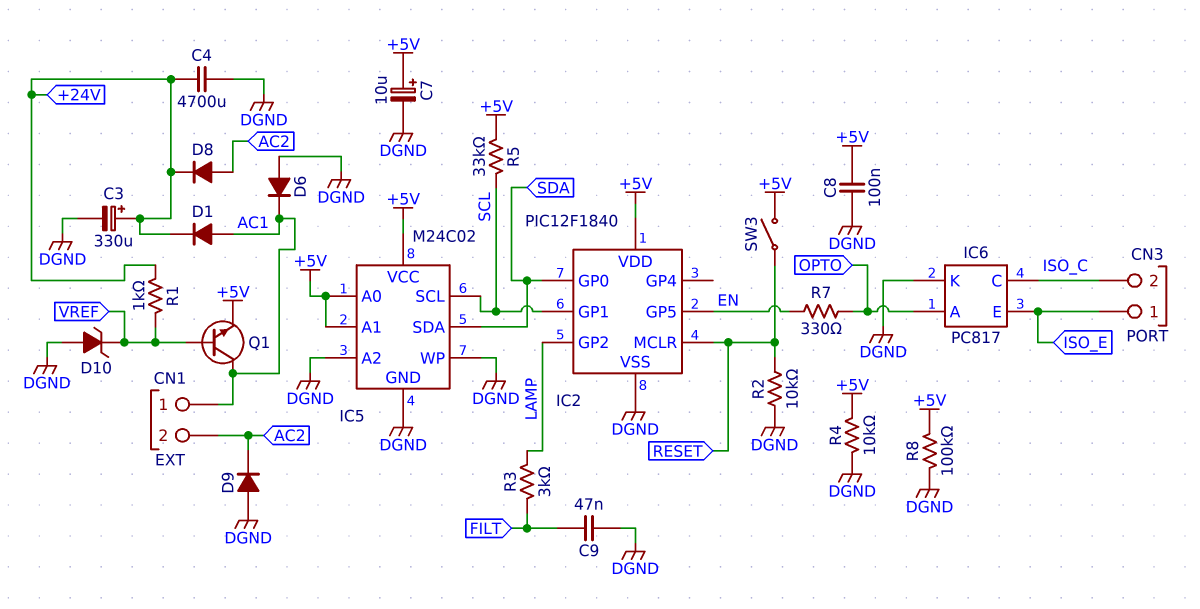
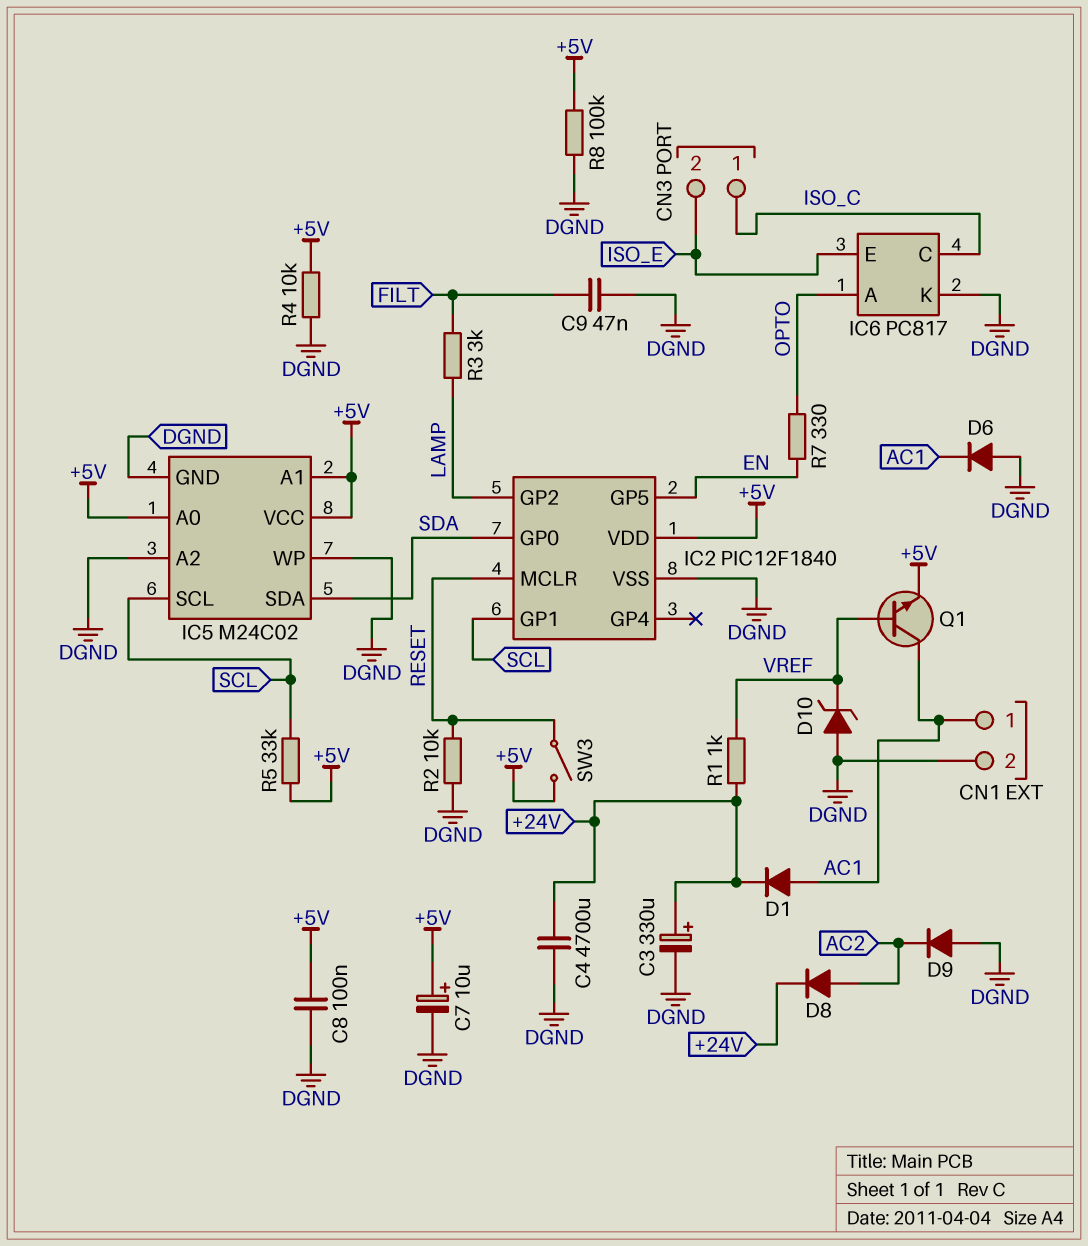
CN1 pin 2: AC2 -> DGND
CN3 pin 1: ISO_E -> ISO_C
CN3 pin 2: ISO_C -> ISO_E

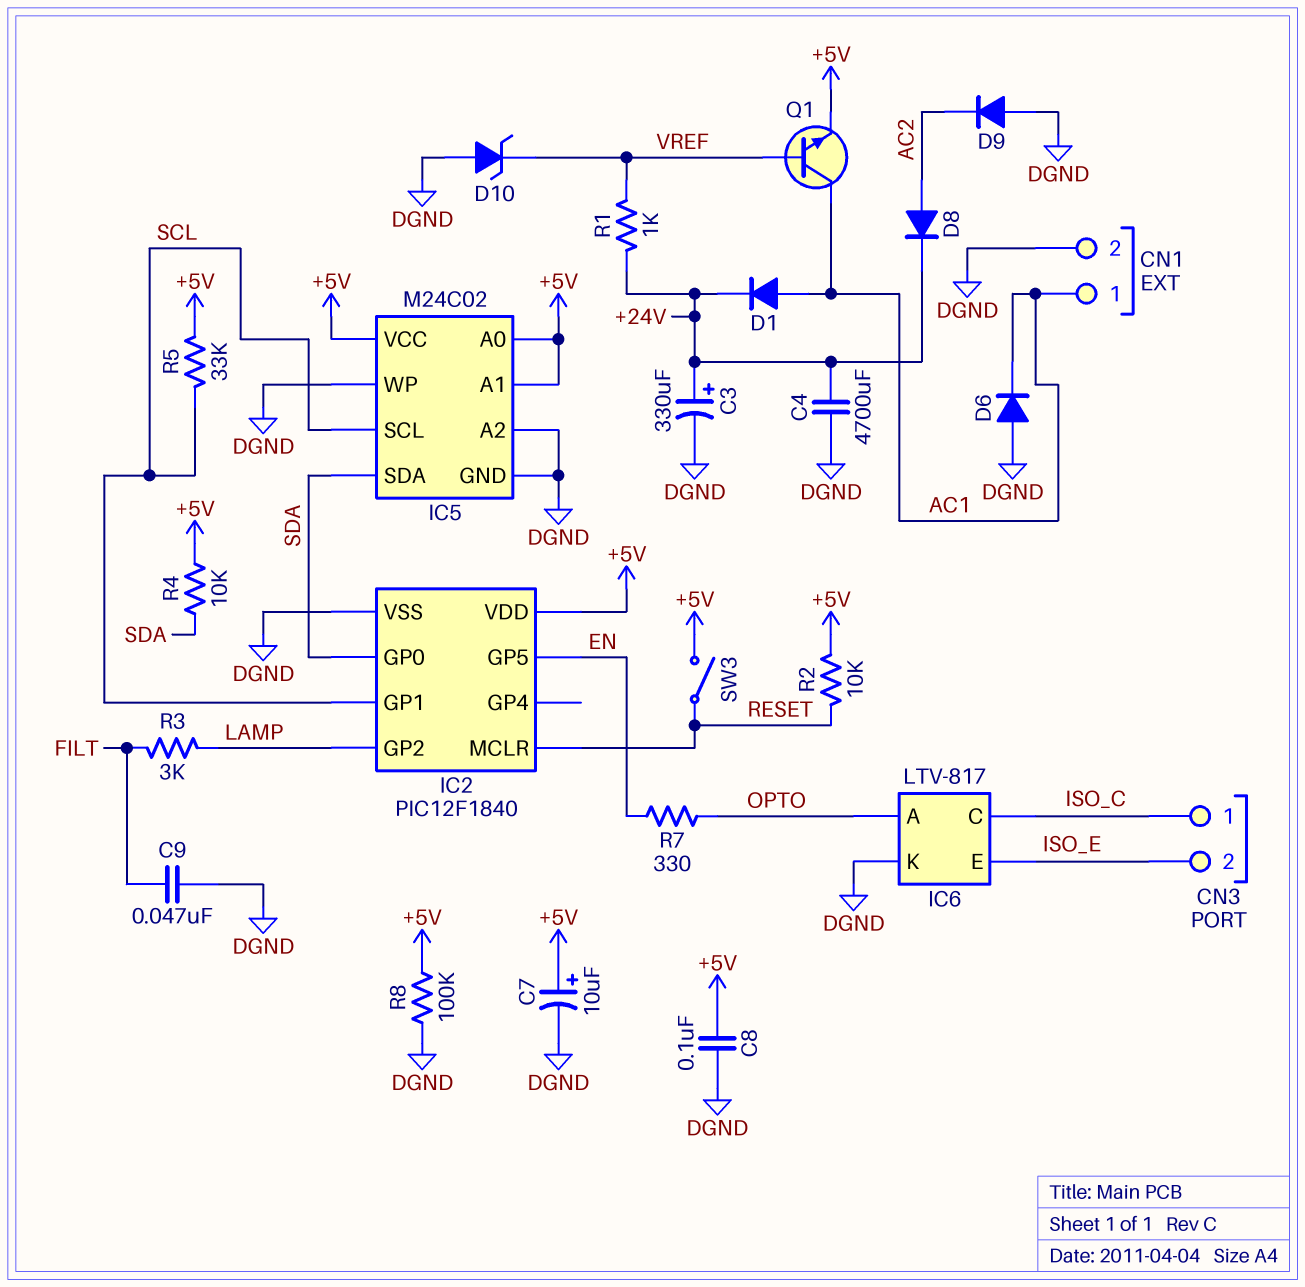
IC6: PC817 -> LTV-817
R2: 10k (DGND, RESET) -> 10k (+5V, RESET)
R4: 10k (+5V, DGND) -> 10k (+5V, SDA)

